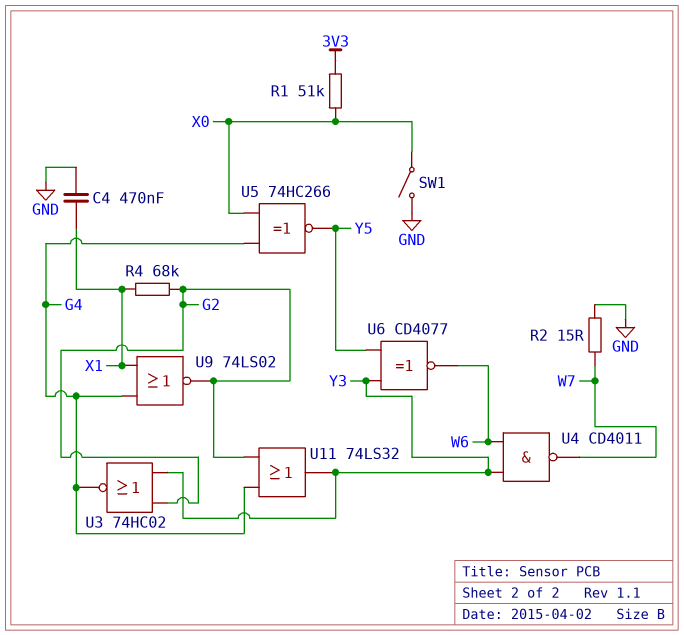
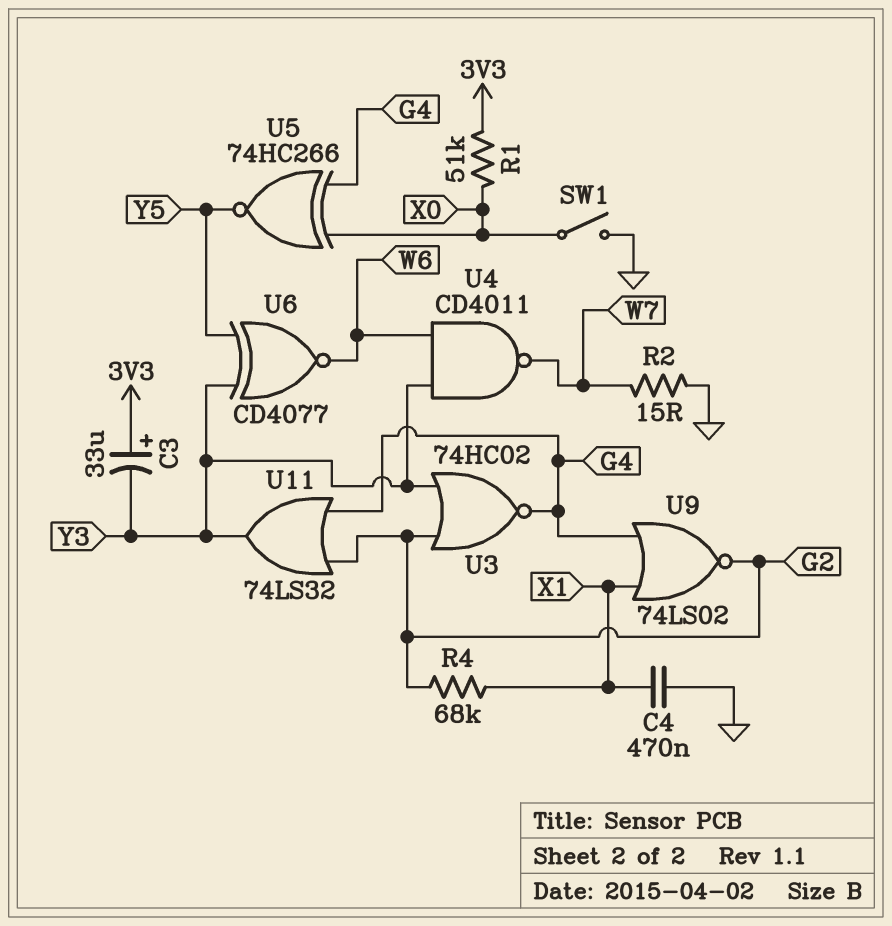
C3: none -> 33uF (plus 3V3, minus Y3)

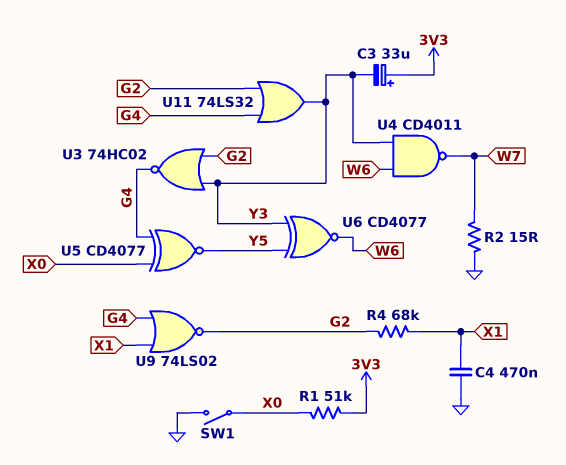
U5: XNOR 74HC266 (in G4, in X0, out Y5) -> XNOR CD4077 (in G4, in X0, out Y5)

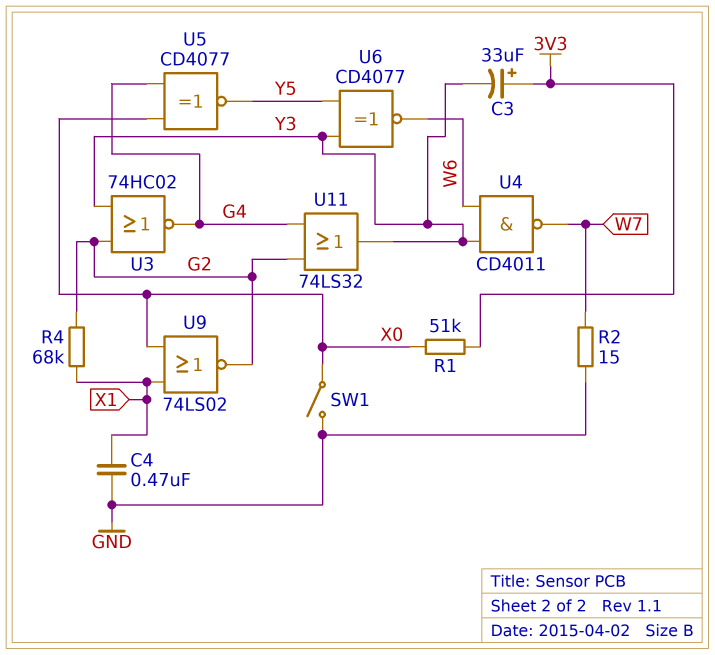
U9: NOR 74LS02 (in G4, in X1, out G2) -> NOR 74LS02 (in X0, in X1, out G2)

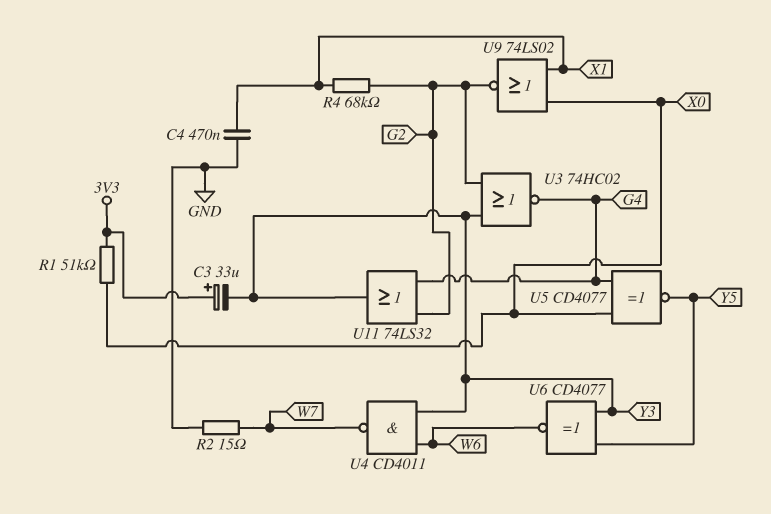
SW1: switch (GND, X0) -> none

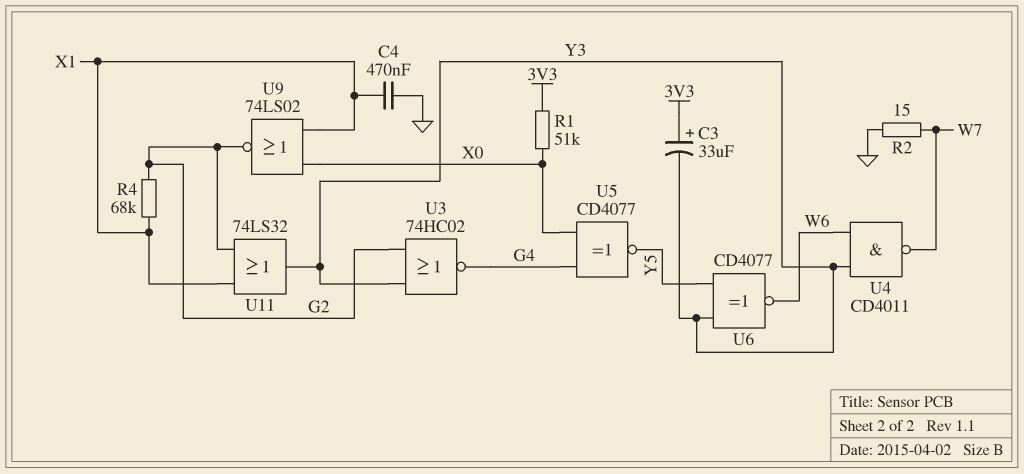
U11: OR 74LS32 (in G2, in G4, out Y3) -> OR 74LS32 (in G2, in X1, out Y3)

